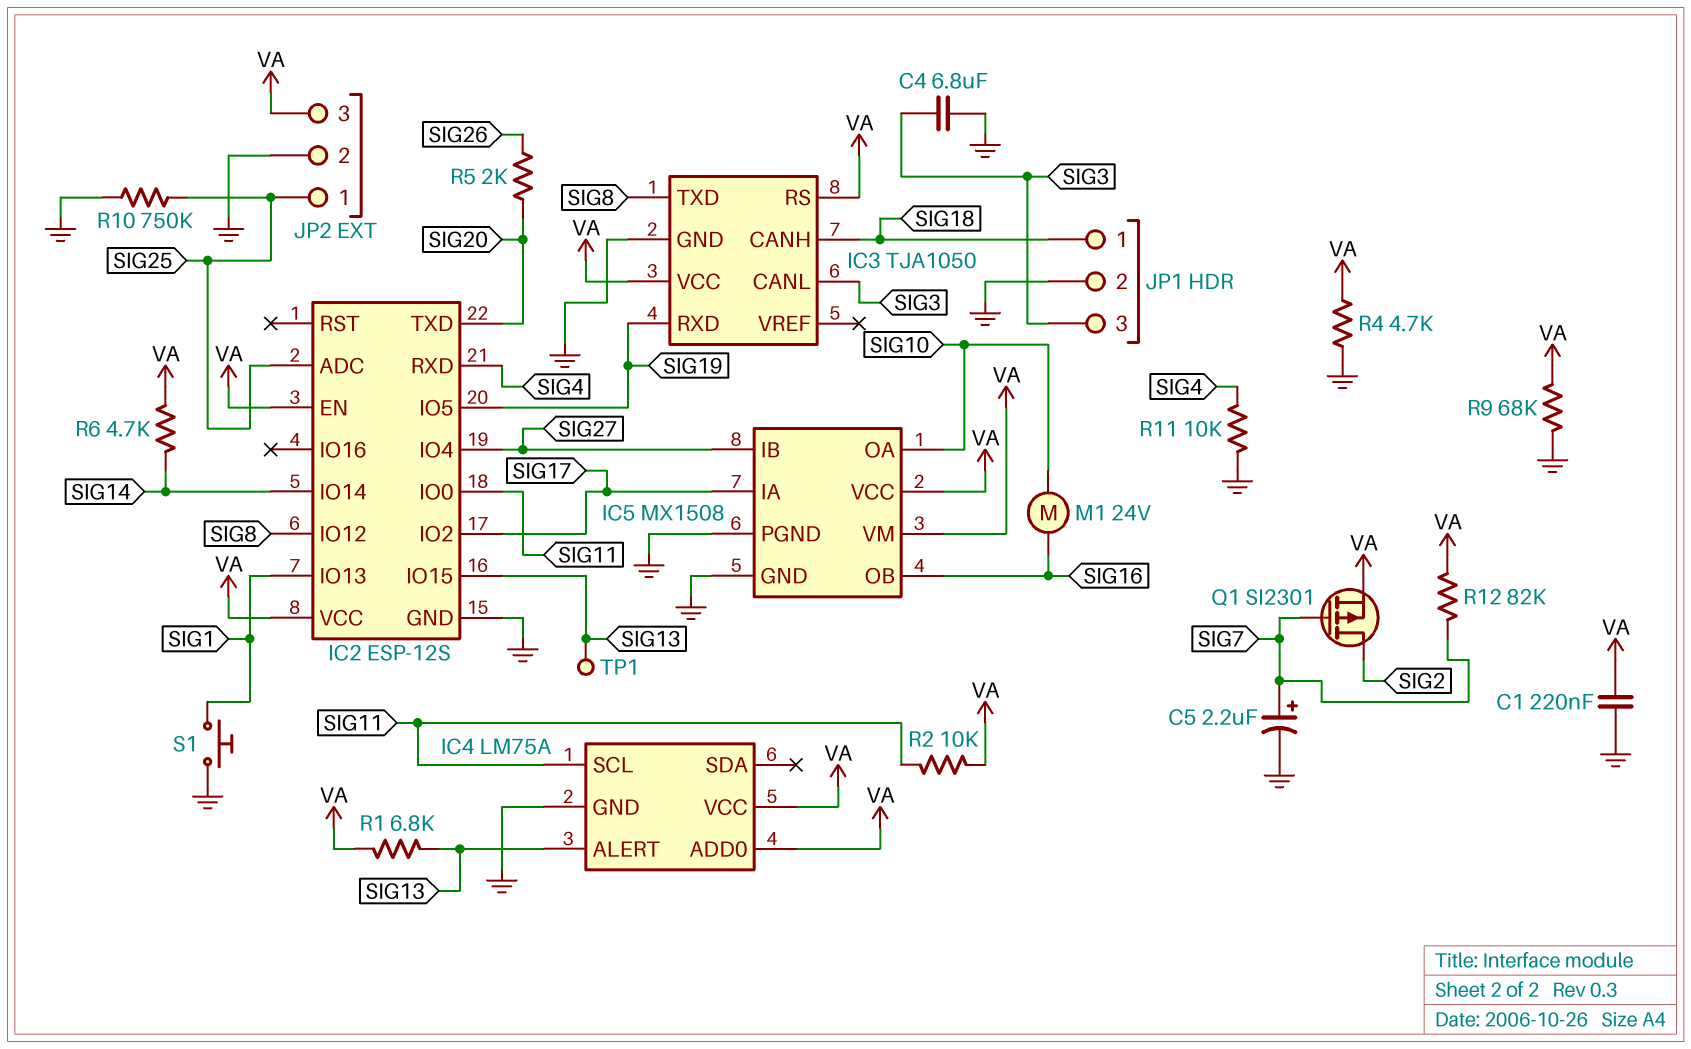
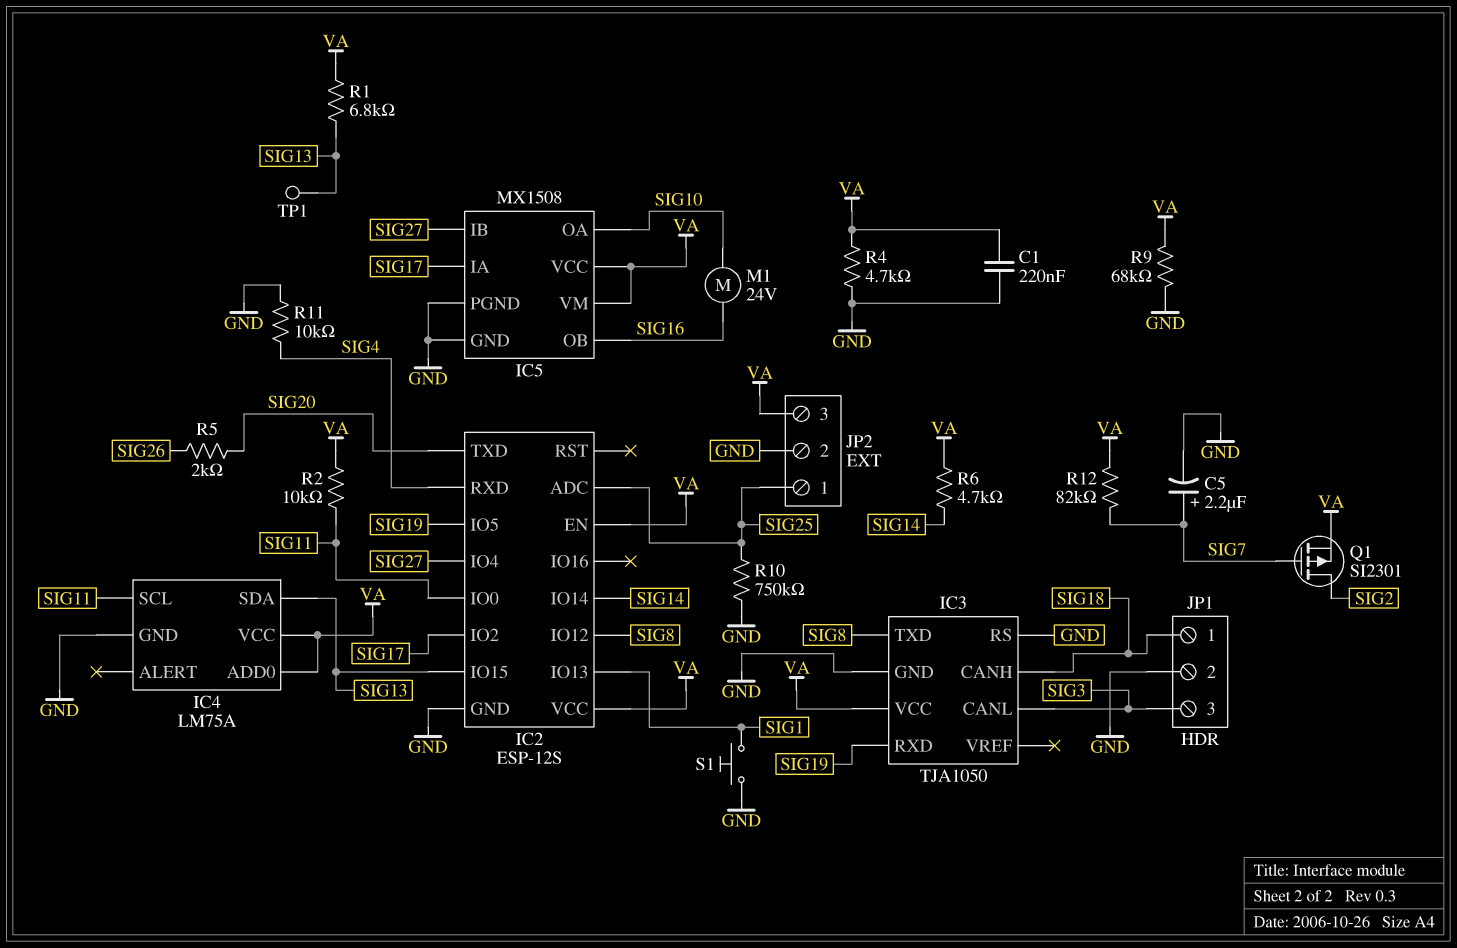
C4: 6.8uF (GND, SIG3) -> none
IC3 pin RS: VA -> GND
IC4 pin ALERT: SIG13 -> none
IC4 pin SDA: none -> SIG13

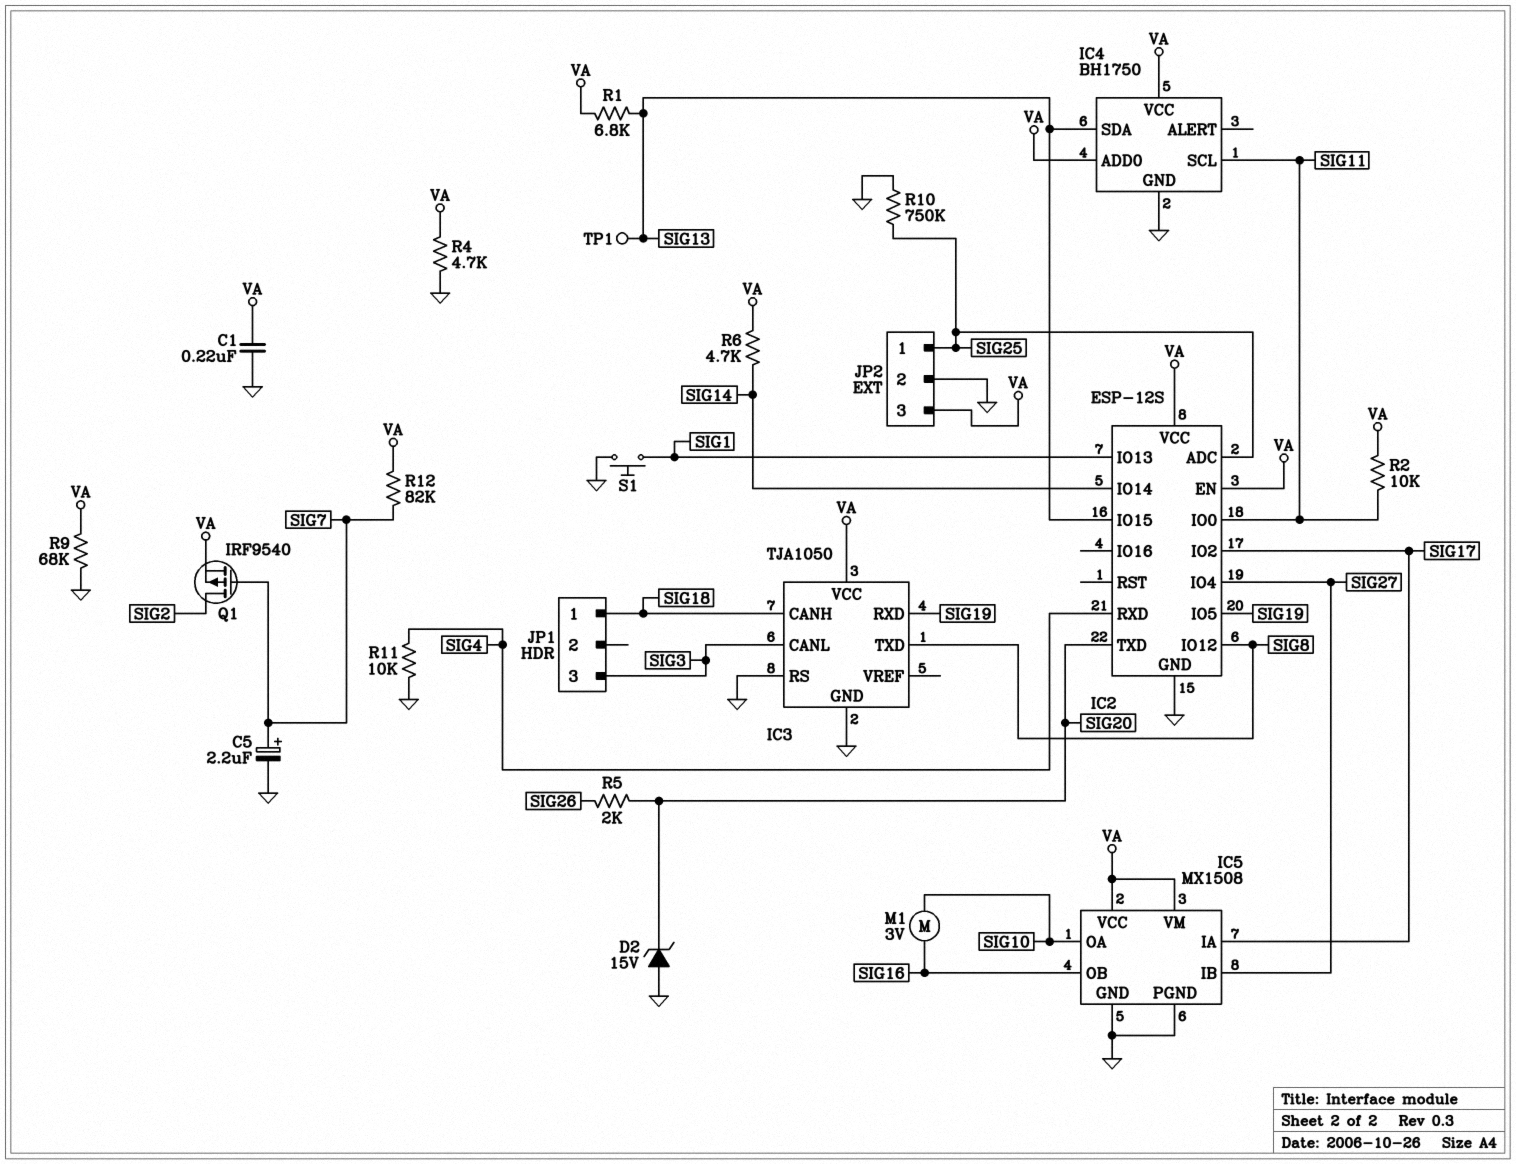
D2: none -> zener 15V (A GND, K SIG20)
IC4: LM75A -> BH1750
JP1 pin 2: GND -> none
M1: motor 24V (SIG10, SIG16) -> motor 3V (SIG10, SIG16)
Q1: PMOS SI2301 (G SIG7, D SIG2, S VA) -> PMOS IRF9540 (G SIG7, D SIG2, S VA)

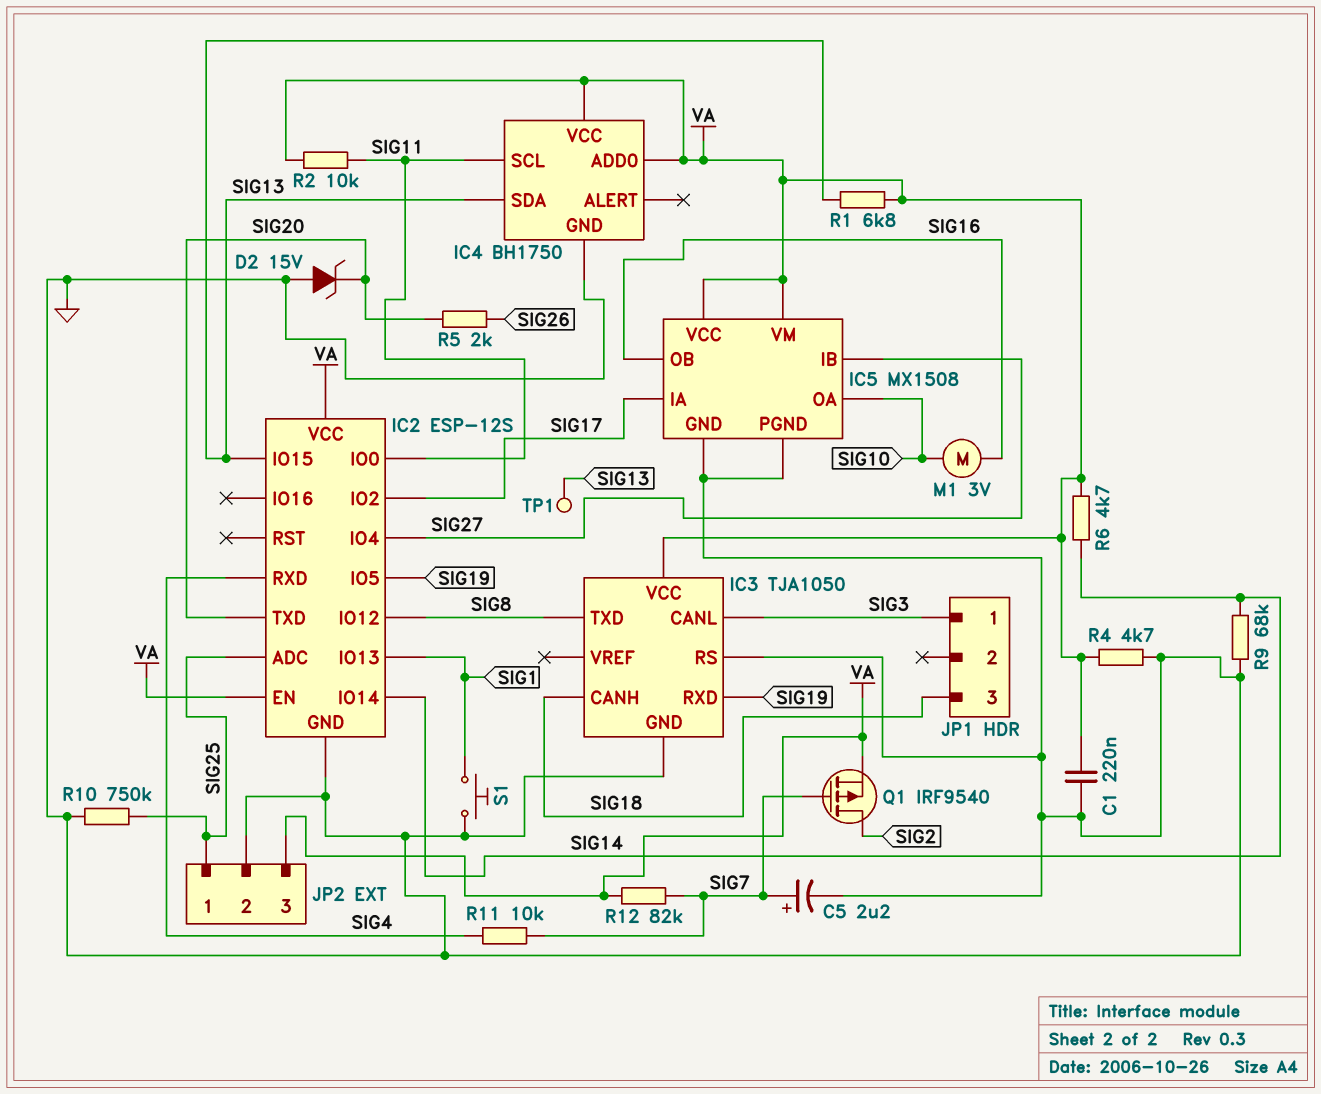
JP1 pin 1: SIG18 -> SIG3
JP1 pin 3: SIG3 -> SIG18
R9: 68k (GND, VA) -> 68k (GND, SIG14)
R11: 10k (GND, SIG4) -> 10k (SIG4, SIG7)

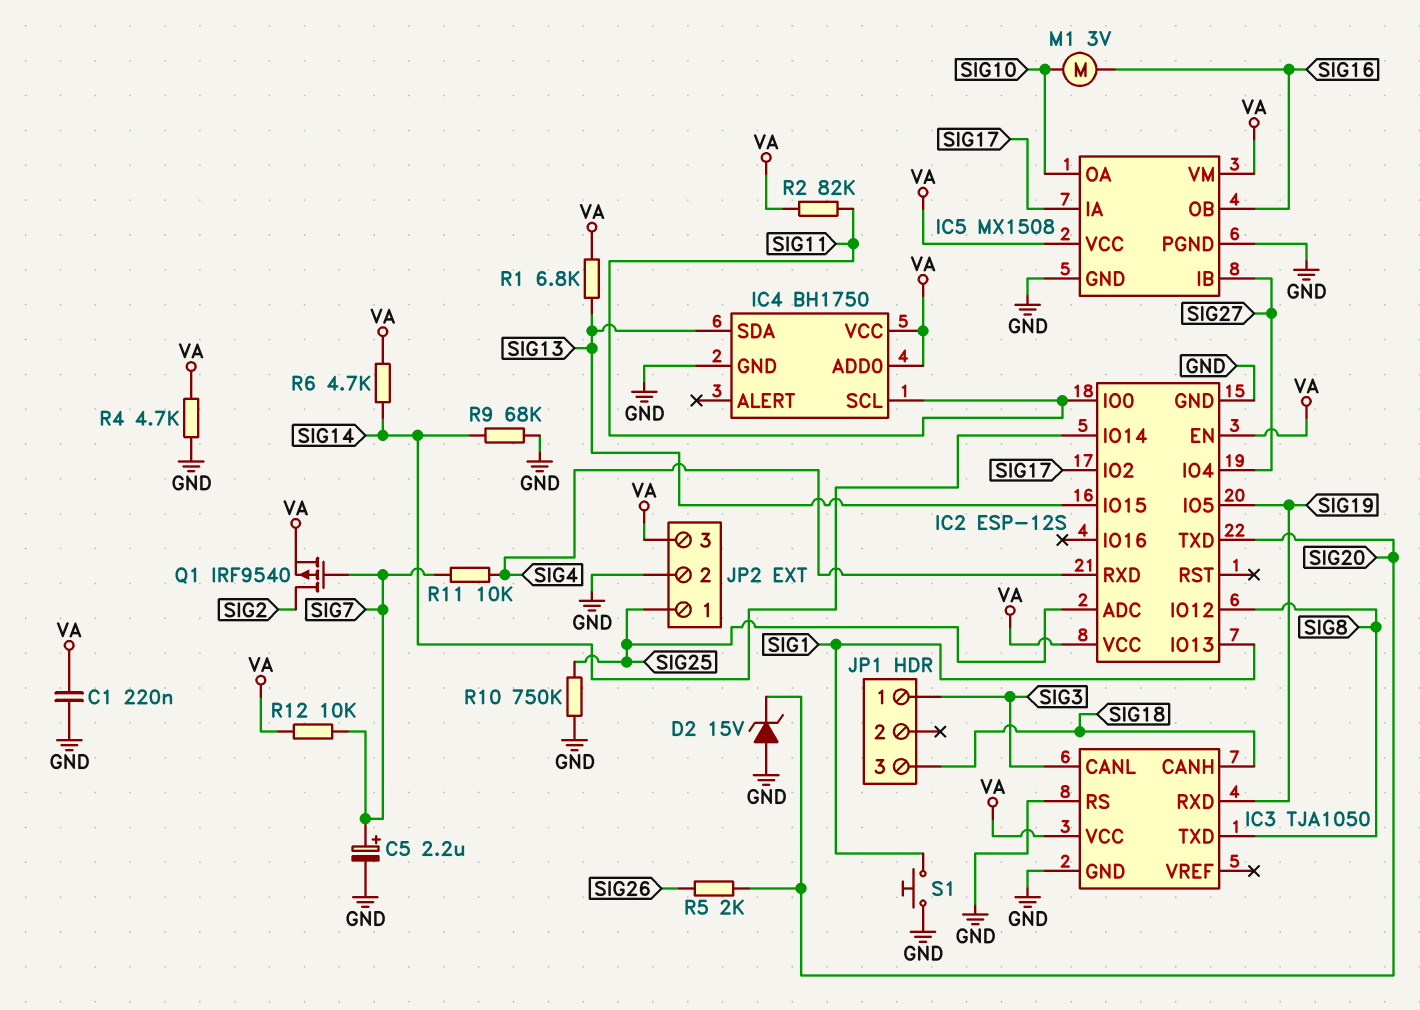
R2: 10k (SIG11, VA) -> 82k (SIG11, VA)
R12: 82k (SIG7, VA) -> 10k (SIG7, VA)
TP1: test point (SIG13) -> none

